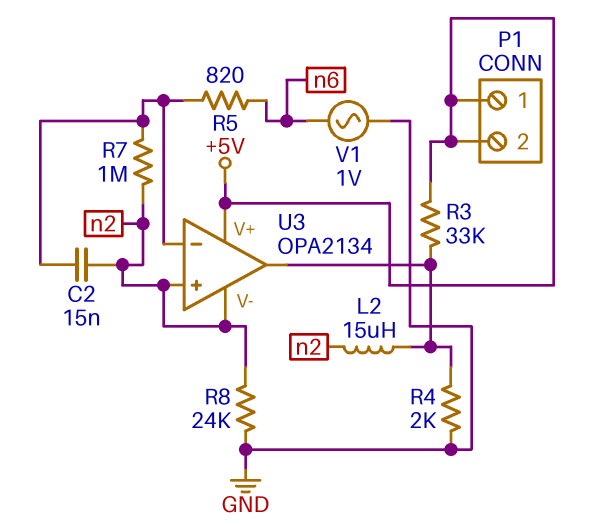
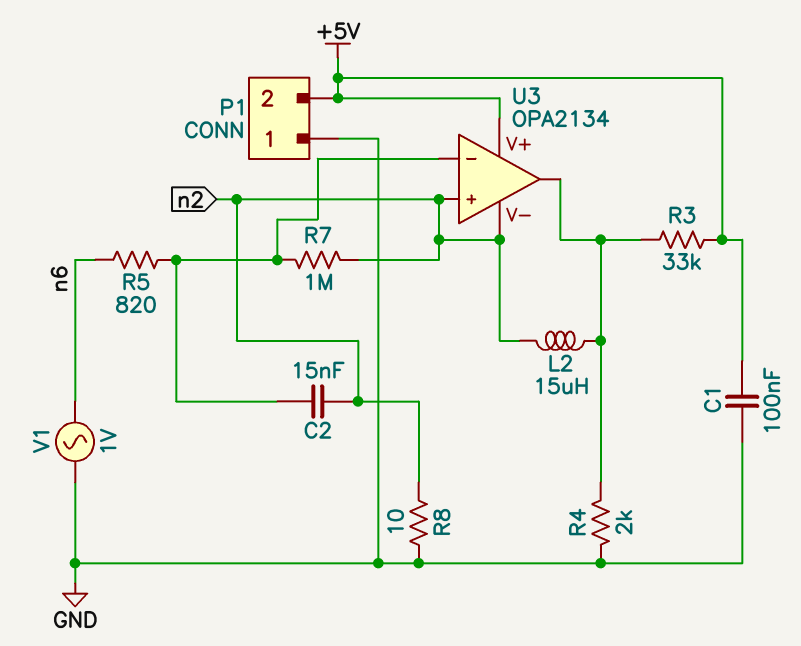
C1: none -> 100nF (+5V, GND)
P1 pin 1: +5V -> GND
R8: 24k (GND, n2) -> 10 (GND, n2)

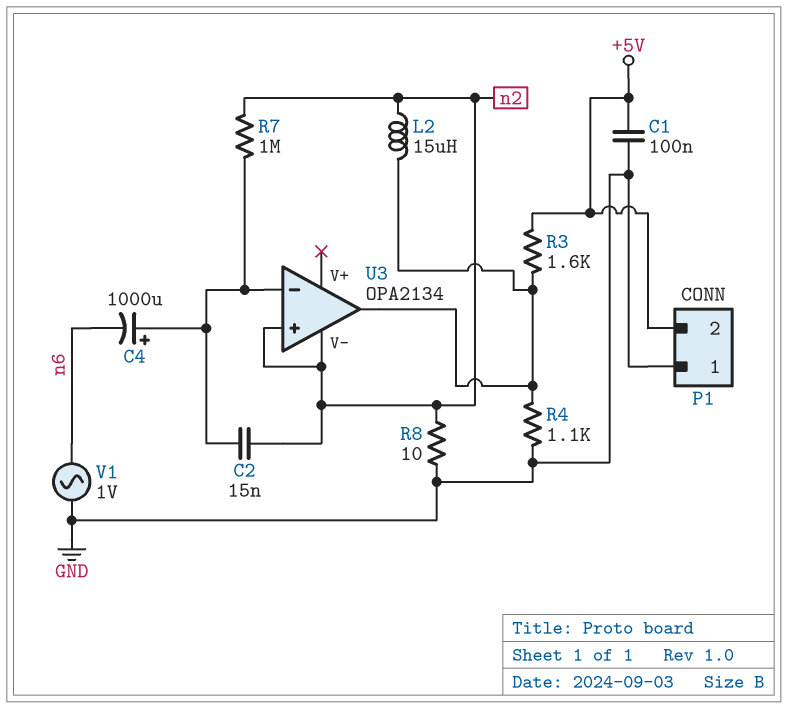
C4: none -> 1000uF (plus U3/in-, minus n6)
R3: 33k (+5V, U3/out) -> 1.6k (+5V, U3/out)
R4: 2k (GND, U3/out) -> 1.1k (GND, U3/out)
R5: 820 (U3/in-, n6) -> none
U3 pin V+: +5V -> none

